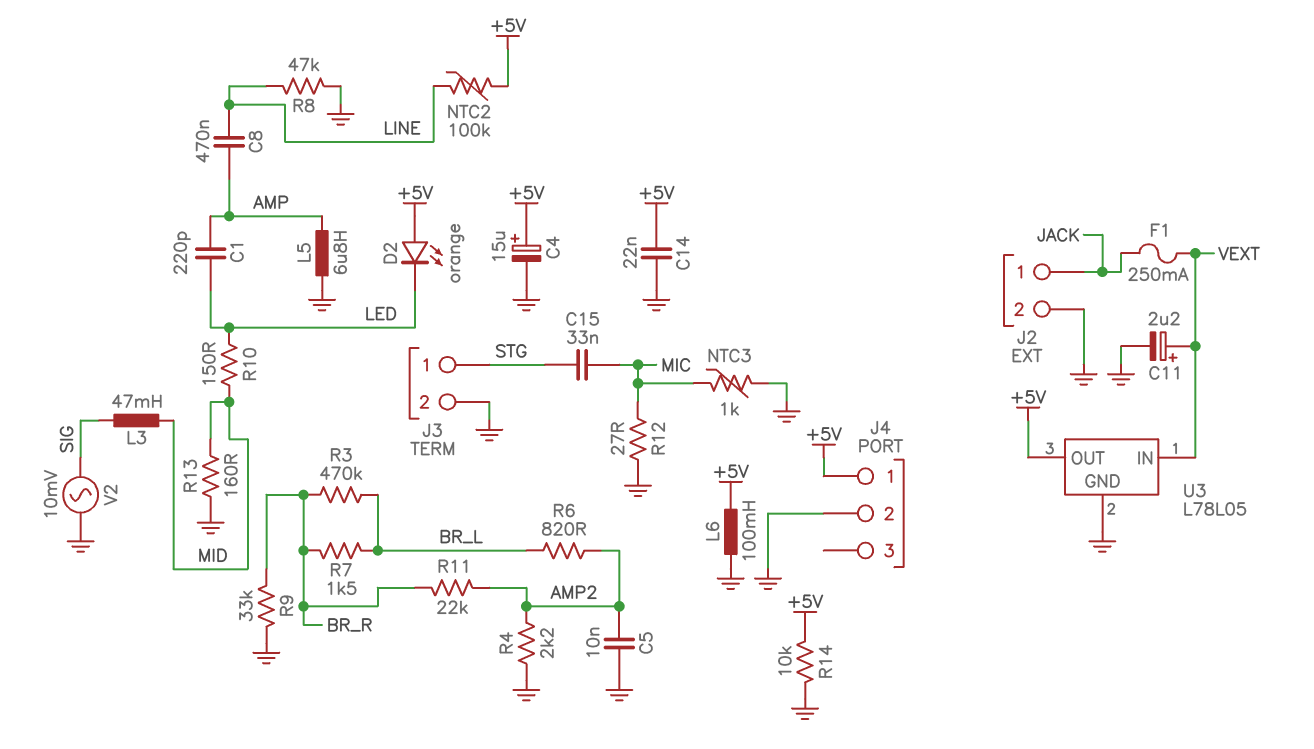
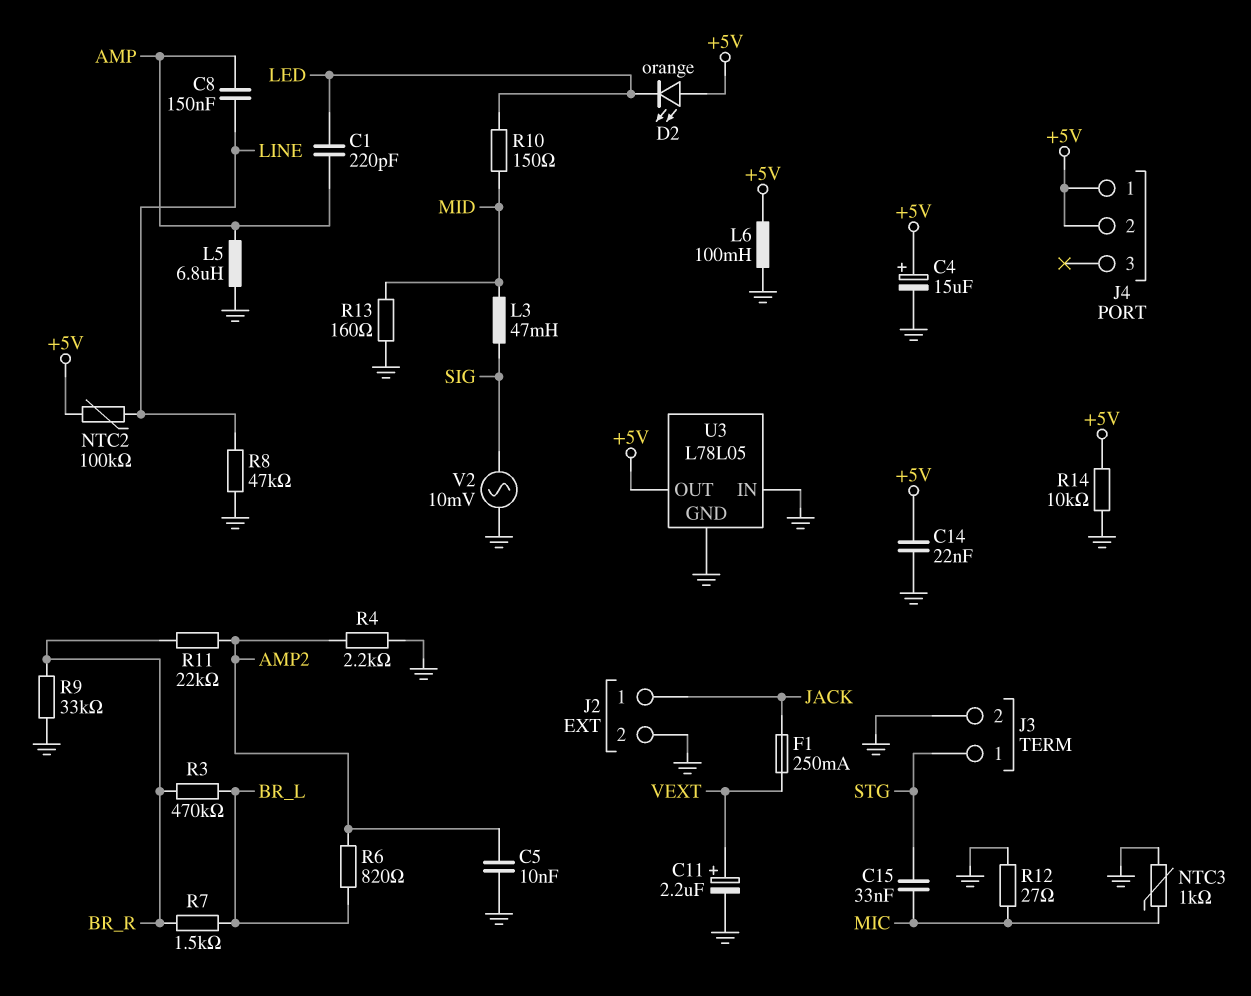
C8: 470nF (AMP, LINE) -> 150nF (AMP, LINE)
J4 pin 2: GND -> +5V
U3 pin IN: VEXT -> GND

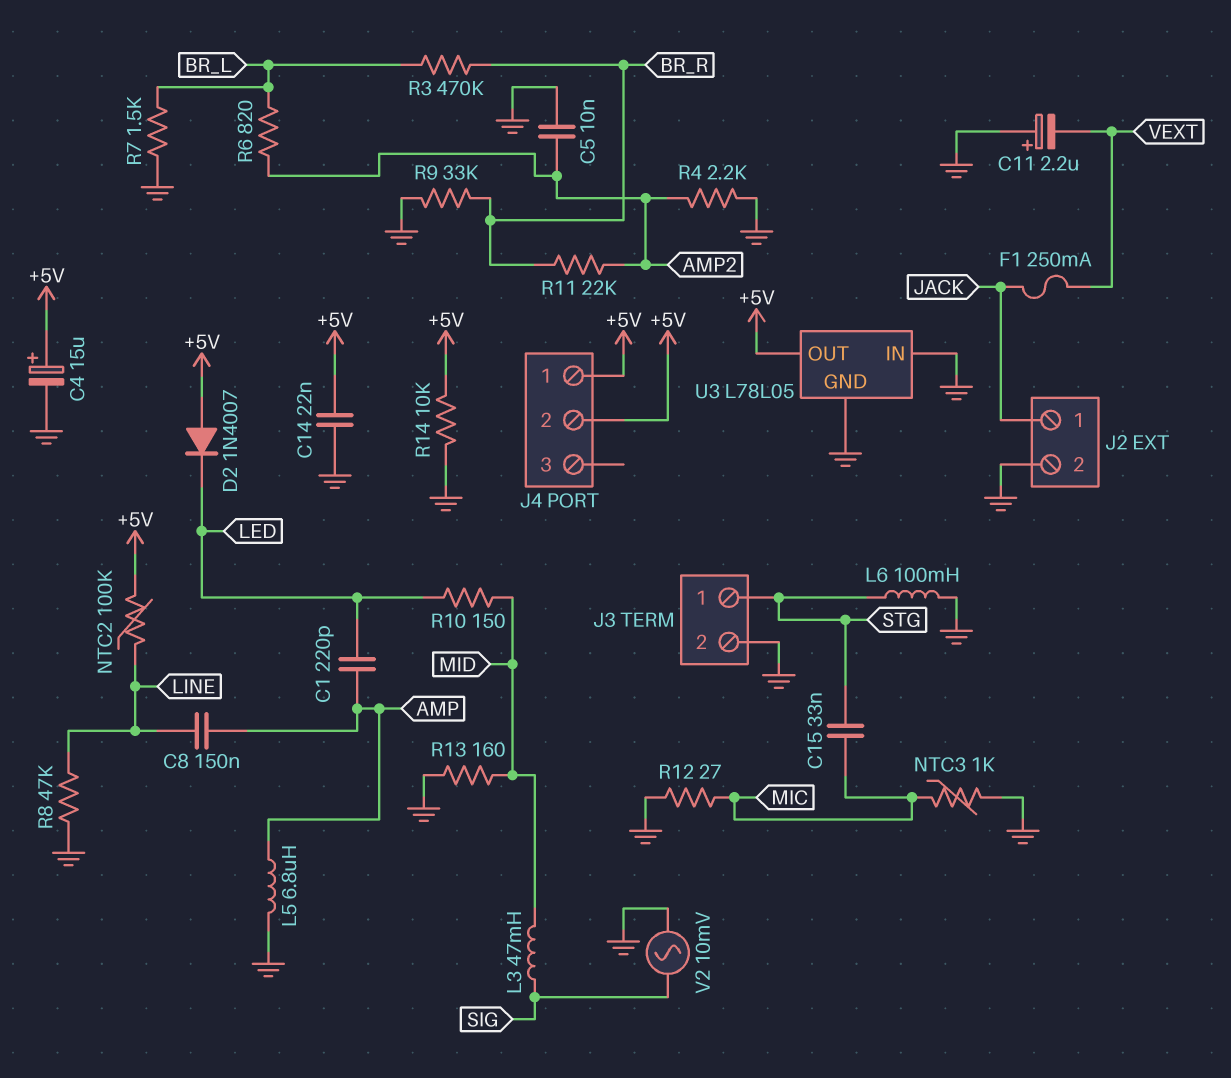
C11: 2.2uF (plus VEXT, minus GND) -> 2.2uF (plus GND, minus VEXT)
D2: LED orange (A +5V, K LED) -> diode 1N4007 (A +5V, K LED)
L6: 100mH (+5V, GND) -> 100mH (GND, STG)
R7: 1.5k (BR_L, BR_R) -> 1.5k (BR_L, GND)

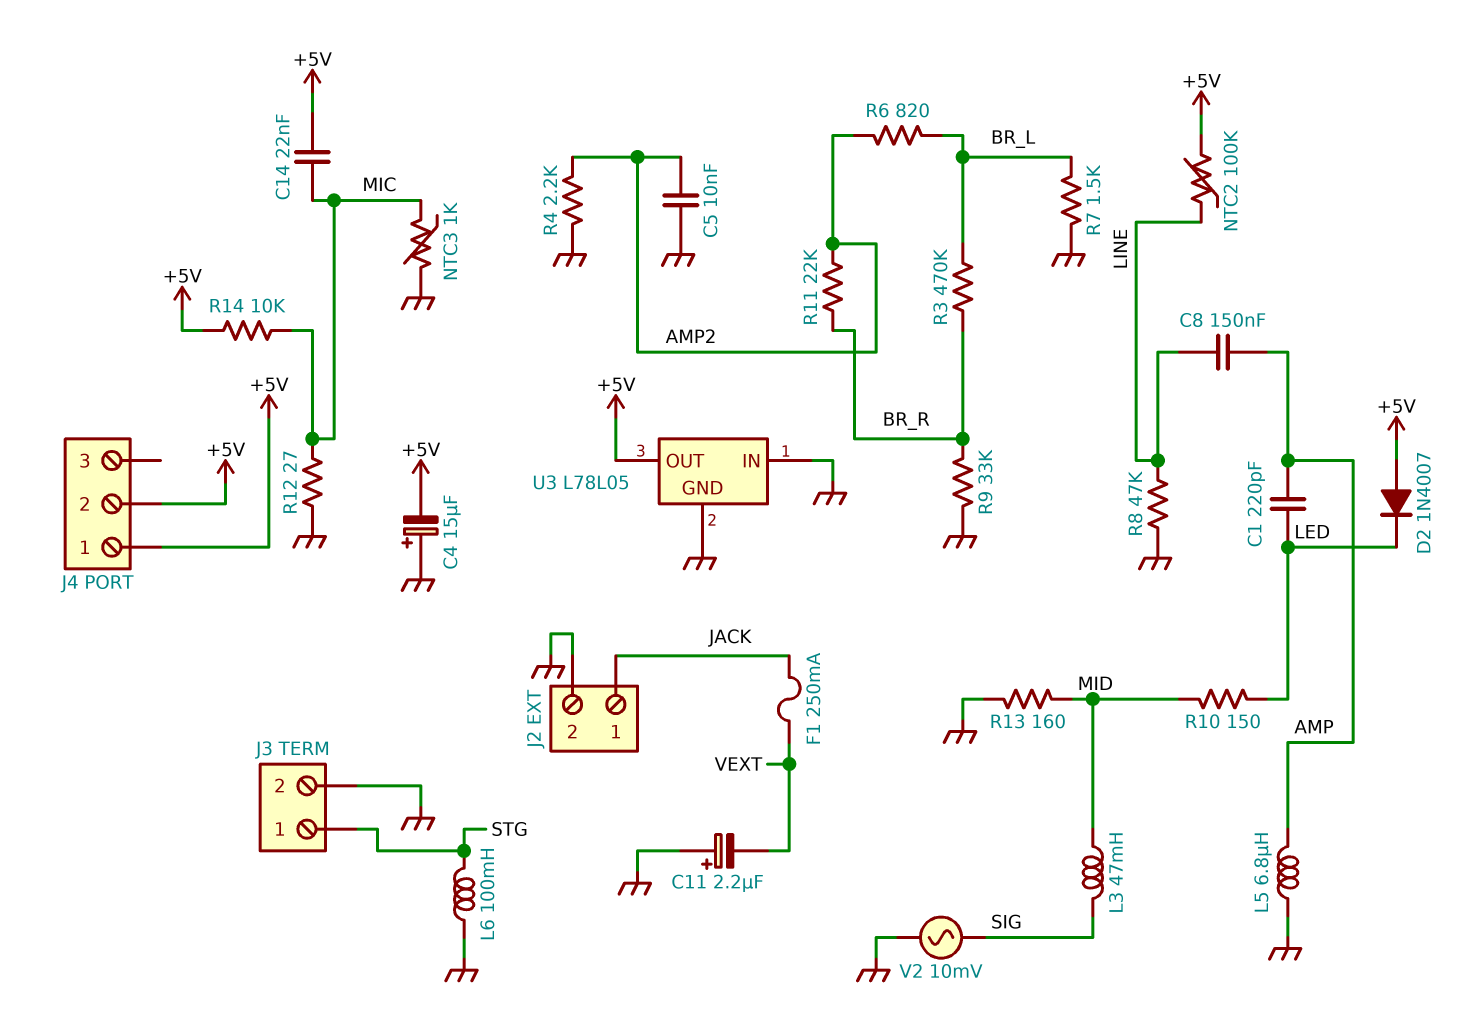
C4: 15uF (plus +5V, minus GND) -> 15uF (plus GND, minus +5V)
C14: 22nF (+5V, GND) -> 22nF (+5V, MIC)
C15: 33nF (MIC, STG) -> none
R14: 10k (+5V, GND) -> 10k (+5V, MIC)

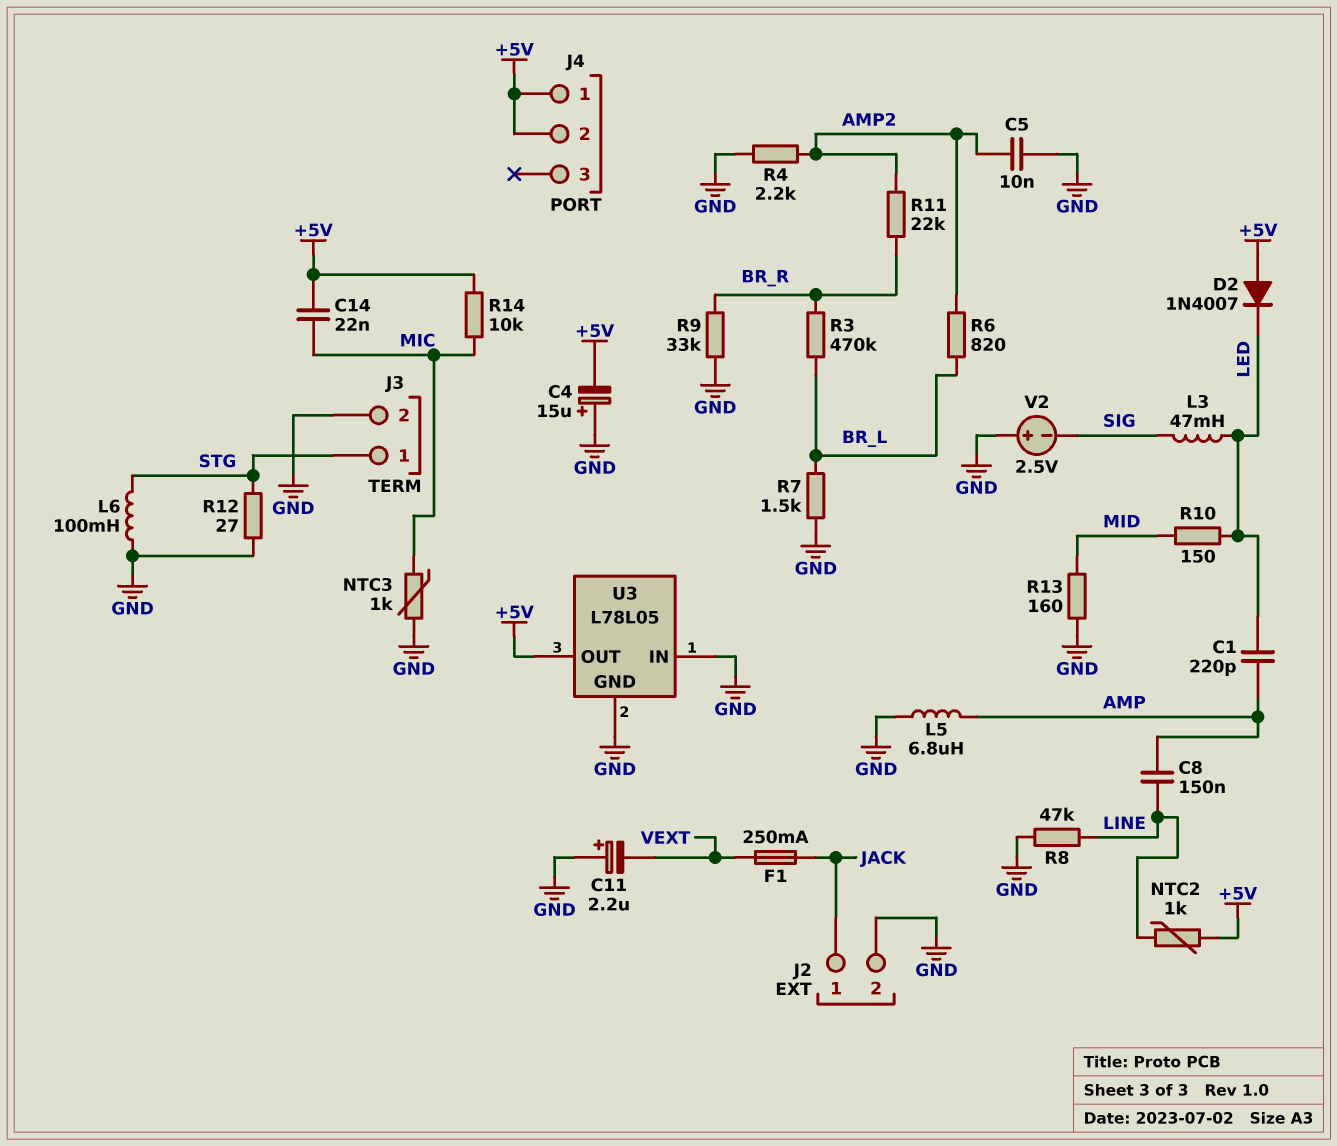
L3: 47mH (MID, SIG) -> 47mH (LED, SIG)
NTC2: 100k (+5V, LINE) -> 1k (+5V, LINE)
R12: 27 (GND, MIC) -> 27 (GND, STG)
V2: AC 10mV (GND, SIG) -> 2.5V (plus GND, minus SIG)

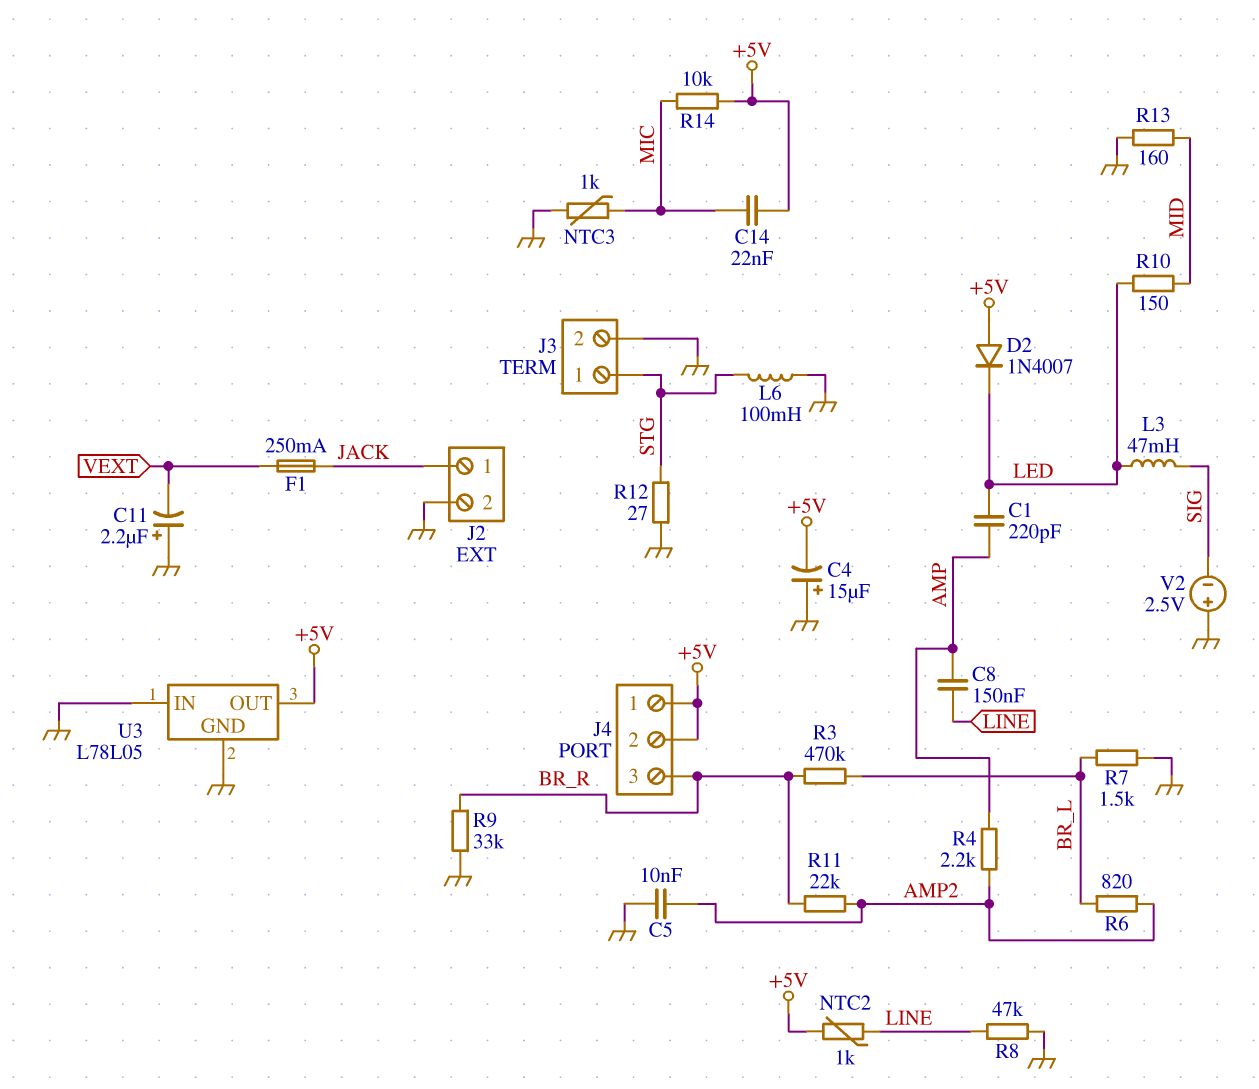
J4 pin 3: none -> BR_R
L5: 6.8uH (AMP, GND) -> none
R4: 2.2k (AMP2, GND) -> 2.2k (AMP, AMP2)

